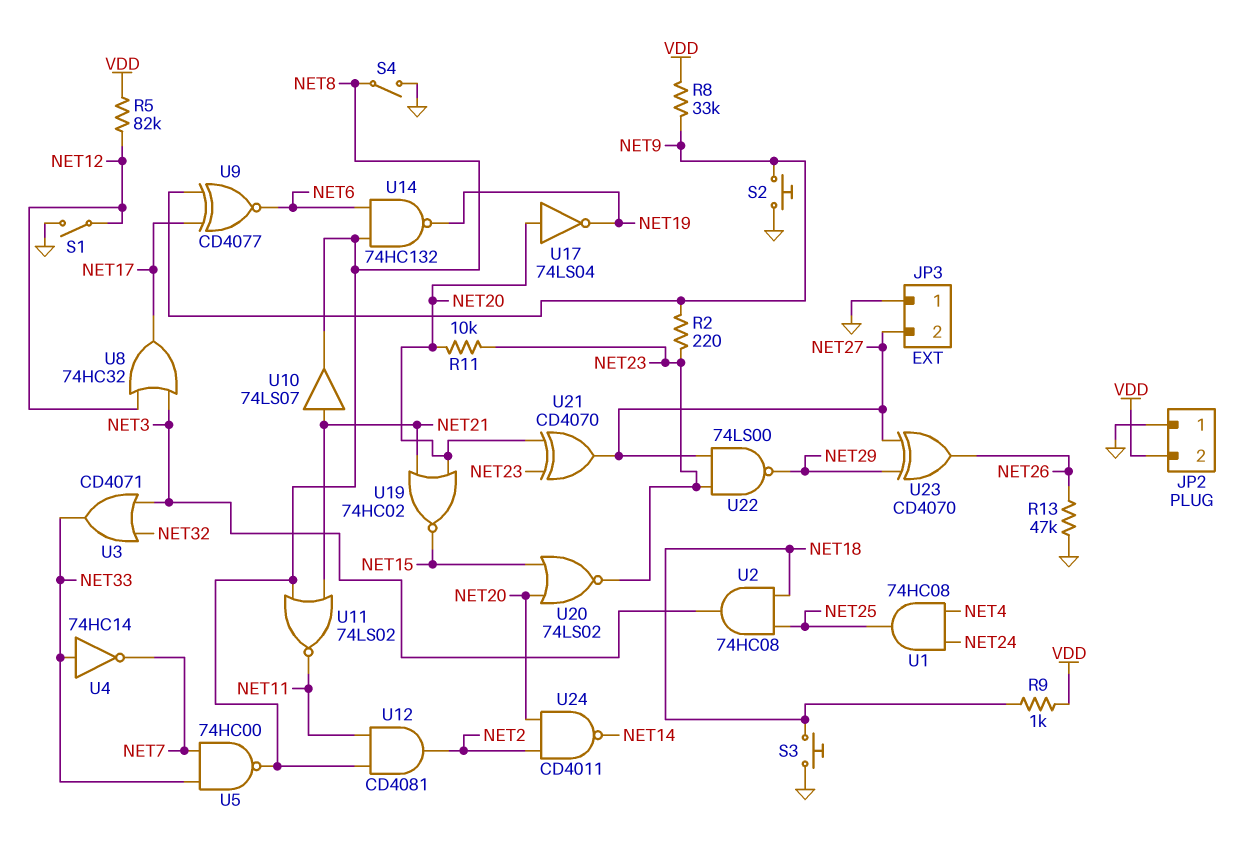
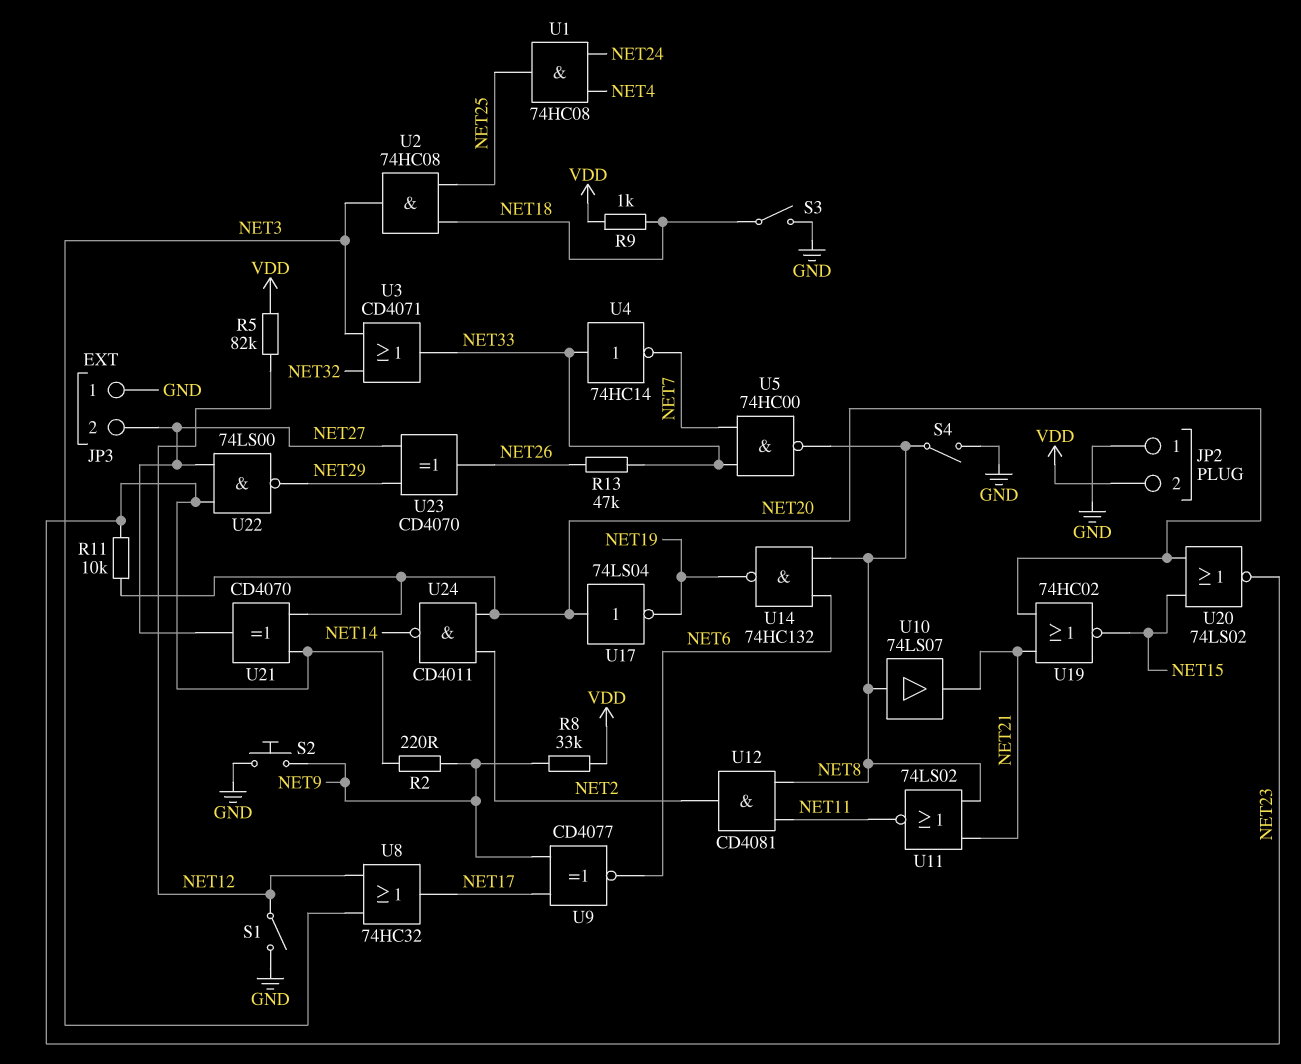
R13: 47k (GND, NET26) -> 47k (NET26, NET33)
S3: button (GND, NET18) -> switch (GND, NET18)
U10: buffer 74LS07 (in NET21, out NET8) -> buffer 74LS07 (in NET8, out NET21)

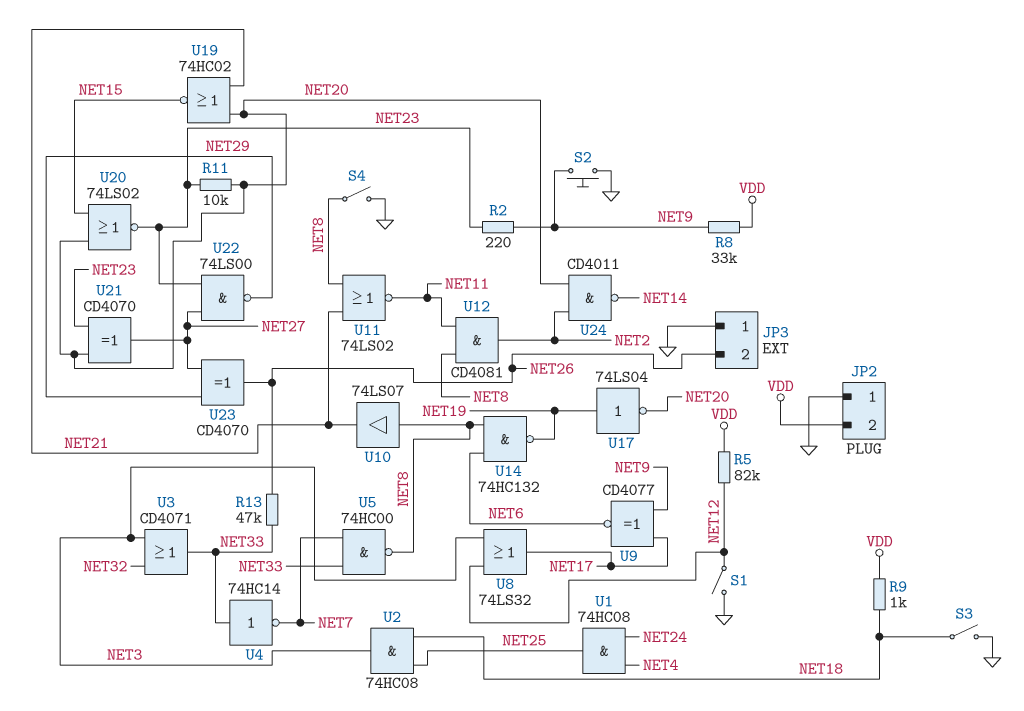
JP3 pin 2: NET27 -> NET26
U8: OR 74HC32 (in NET3, in NET12, out NET17) -> OR 74LS32 (in NET3, in NET12, out NET17)
U17: NOT 74LS04 (in NET20, out NET19) -> NOT 74LS04 (in NET19, out NET20)

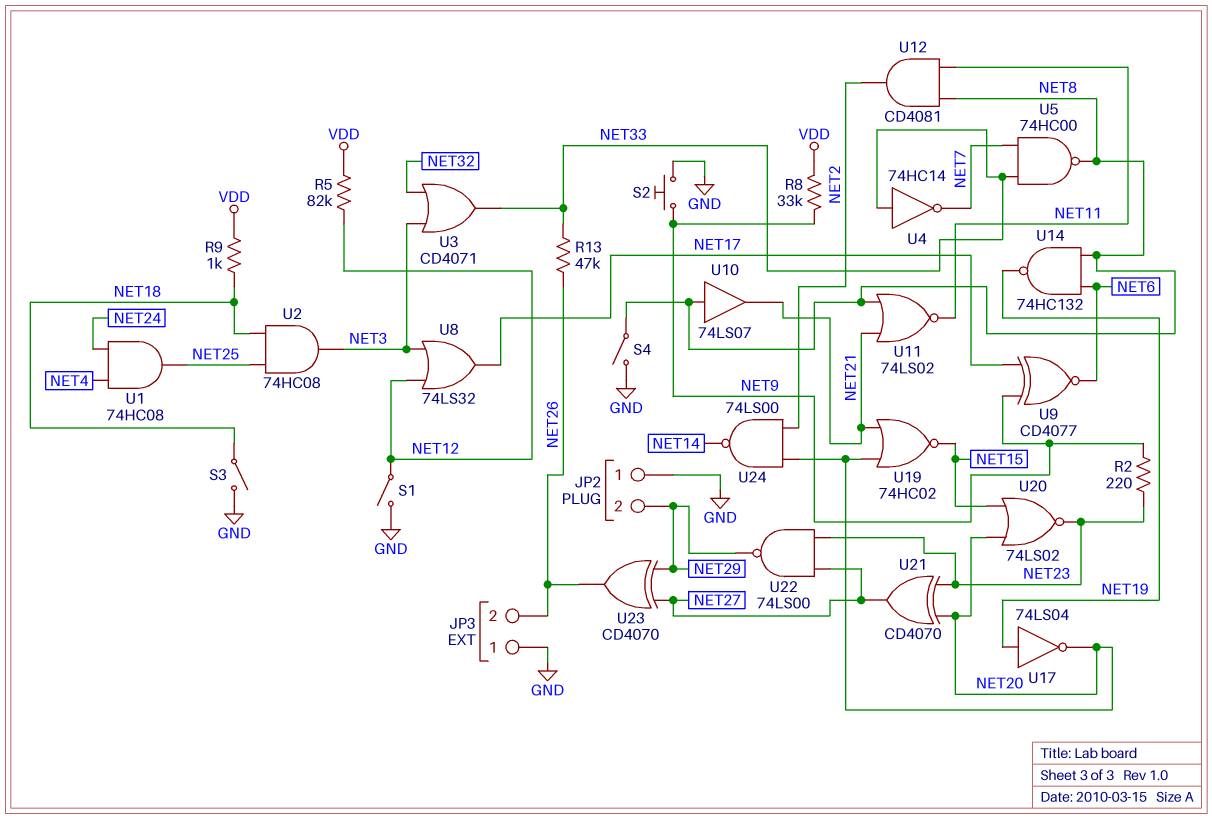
JP2 pin 2: VDD -> NET29
R11: 10k (NET20, NET23) -> none
U24: NAND CD4011 (in NET2, in NET20, out NET14) -> NAND 74LS00 (in NET2, in NET20, out NET14)

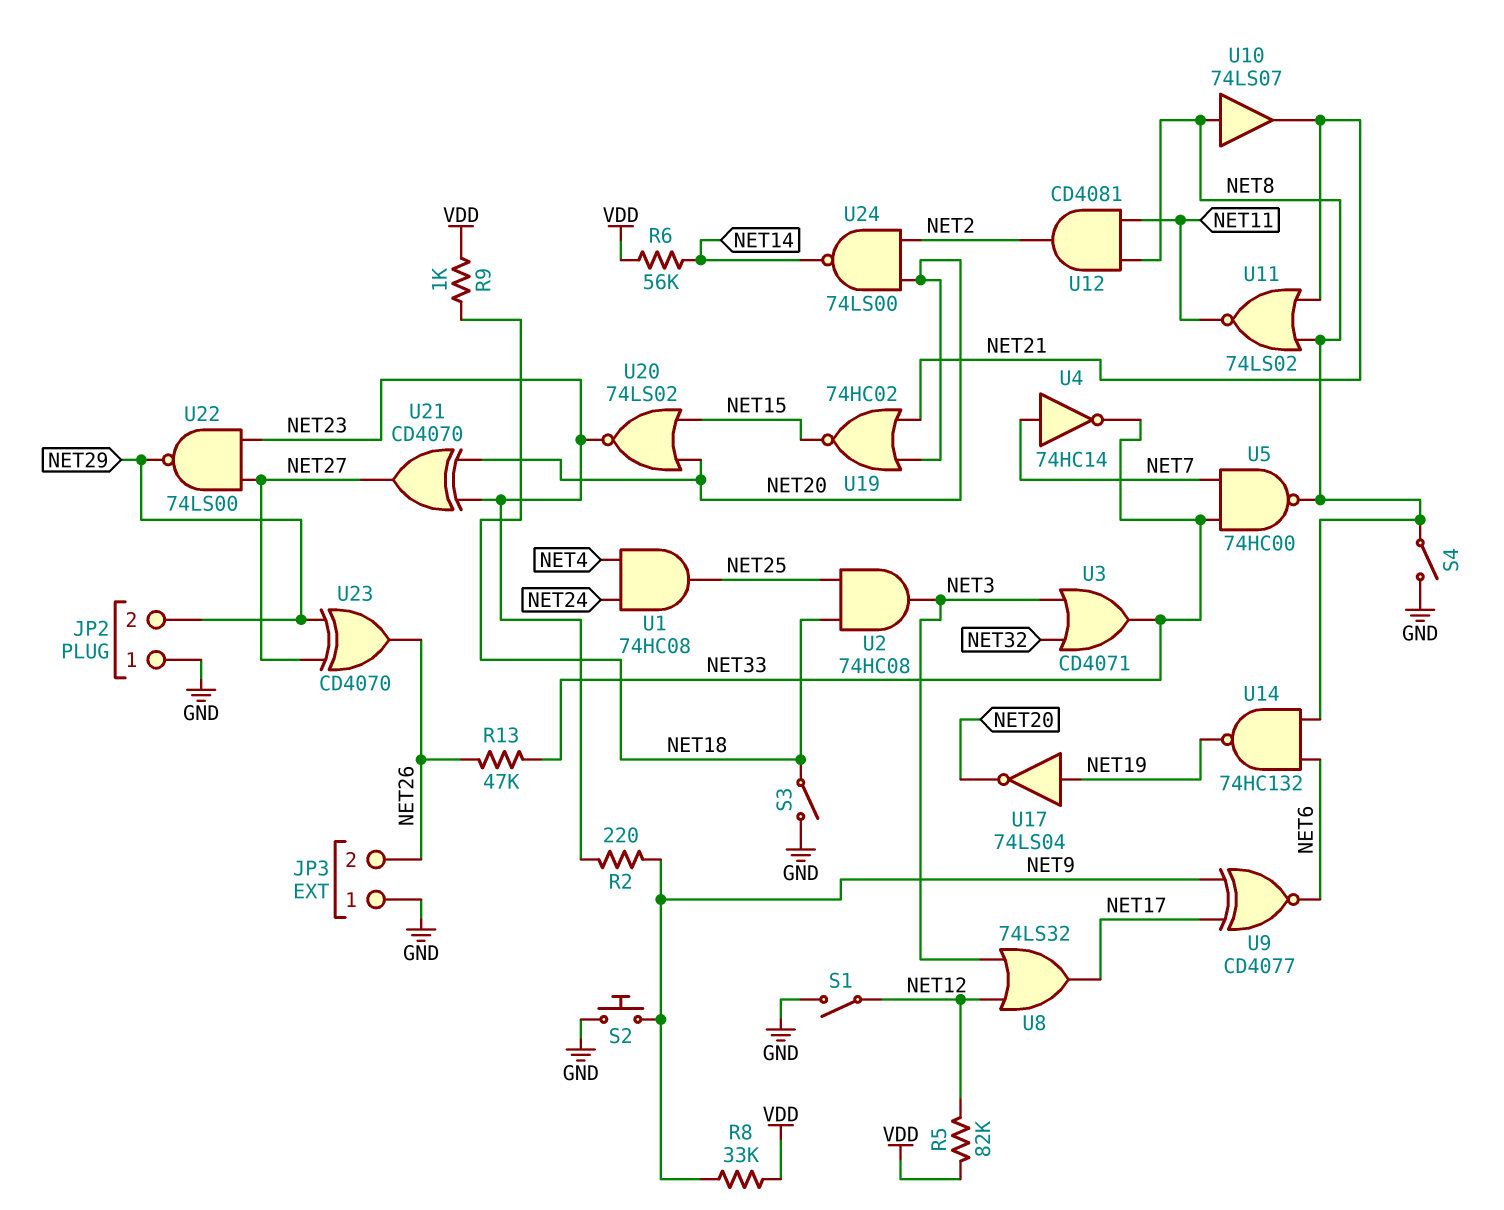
R6: none -> 56k (NET14, VDD)
U4: NOT 74HC14 (in NET33, out NET7) -> NOT 74HC14 (in NET7, out NET33)

